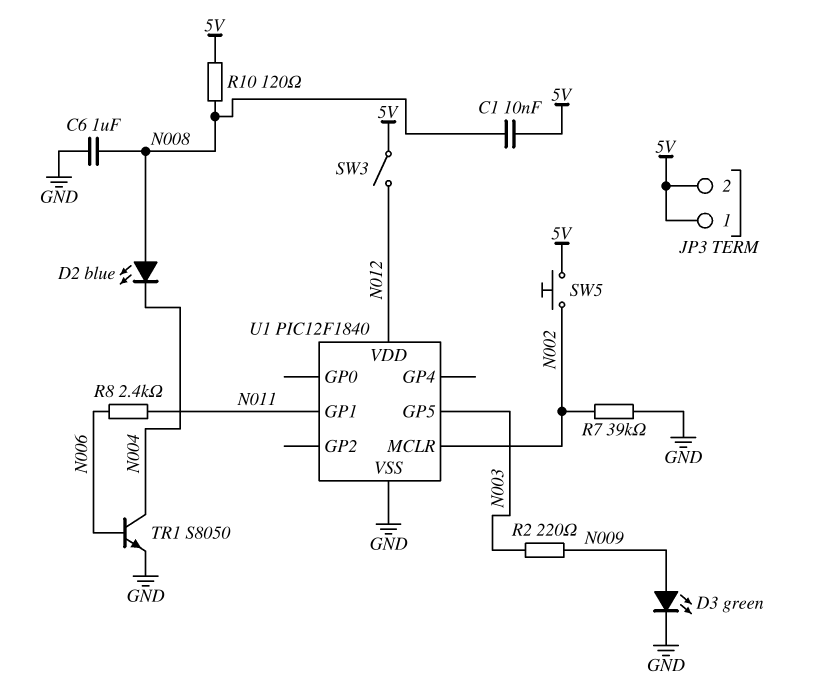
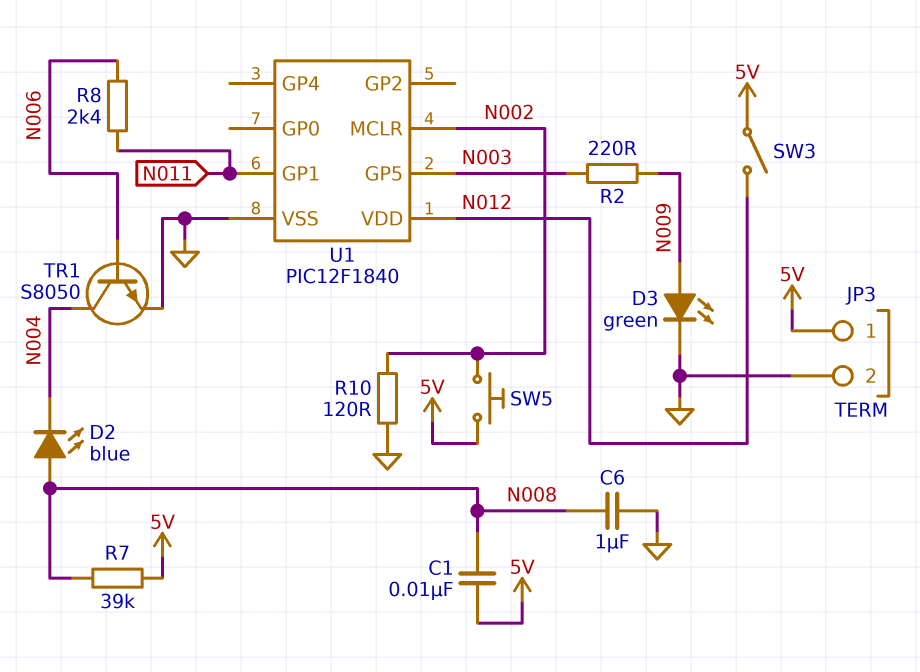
JP3 pin 2: 5V -> GND
R7: 39k (GND, N002) -> 39k (5V, N008)
R10: 120 (5V, N008) -> 120 (GND, N002)

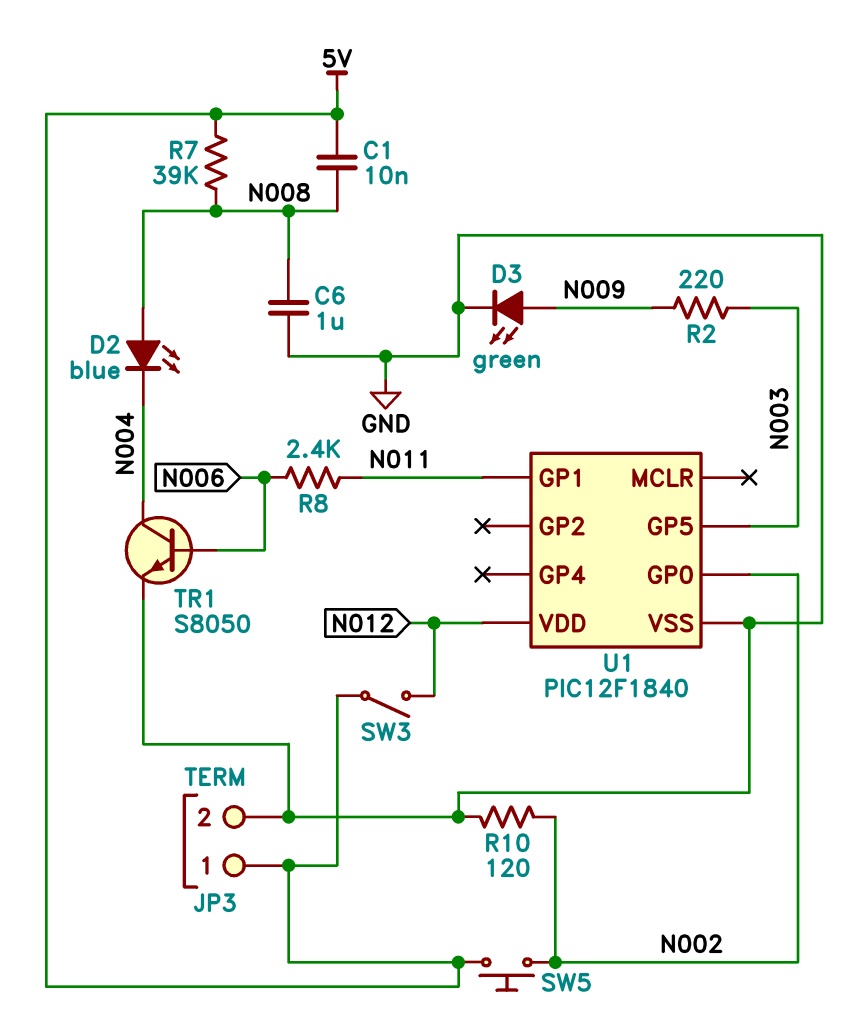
U1 pin GP0: none -> N002
U1 pin MCLR: N002 -> none

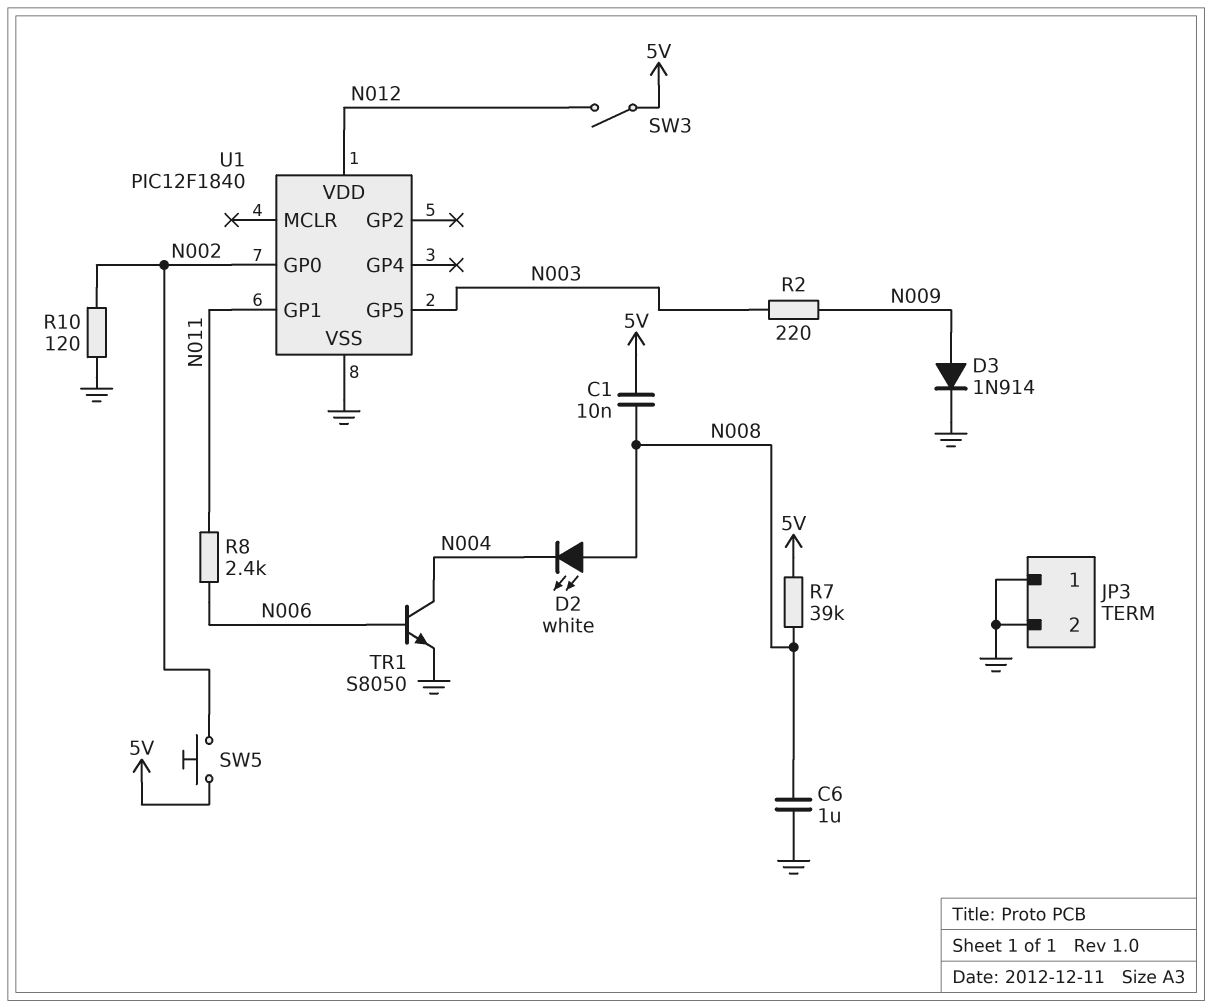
D2: LED blue (A N008, K N004) -> LED white (A N008, K N004)
D3: LED green (A N009, K GND) -> diode 1N914 (A N009, K GND)
JP3 pin 1: 5V -> GND

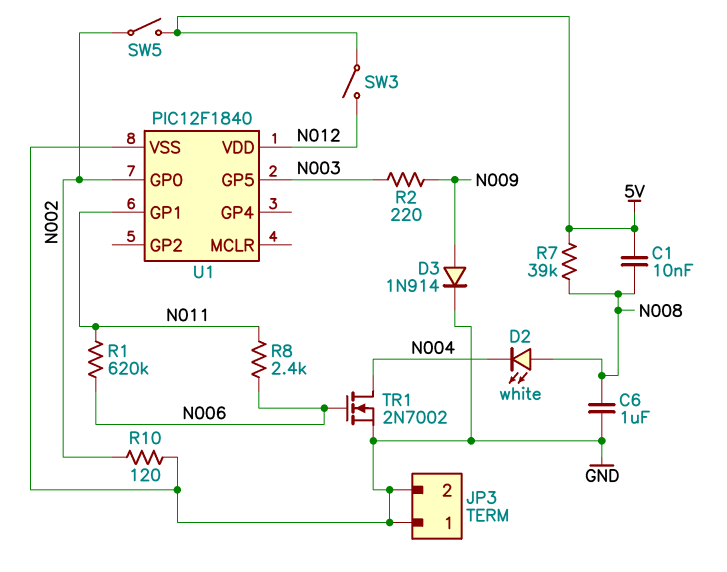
R1: none -> 620k (N006, N011)
SW5: button (5V, N002) -> switch (5V, N002)
TR1: NPN S8050 (B N006, C N004, E GND) -> NMOS 2N7002 (G N006, D N004, S GND)

